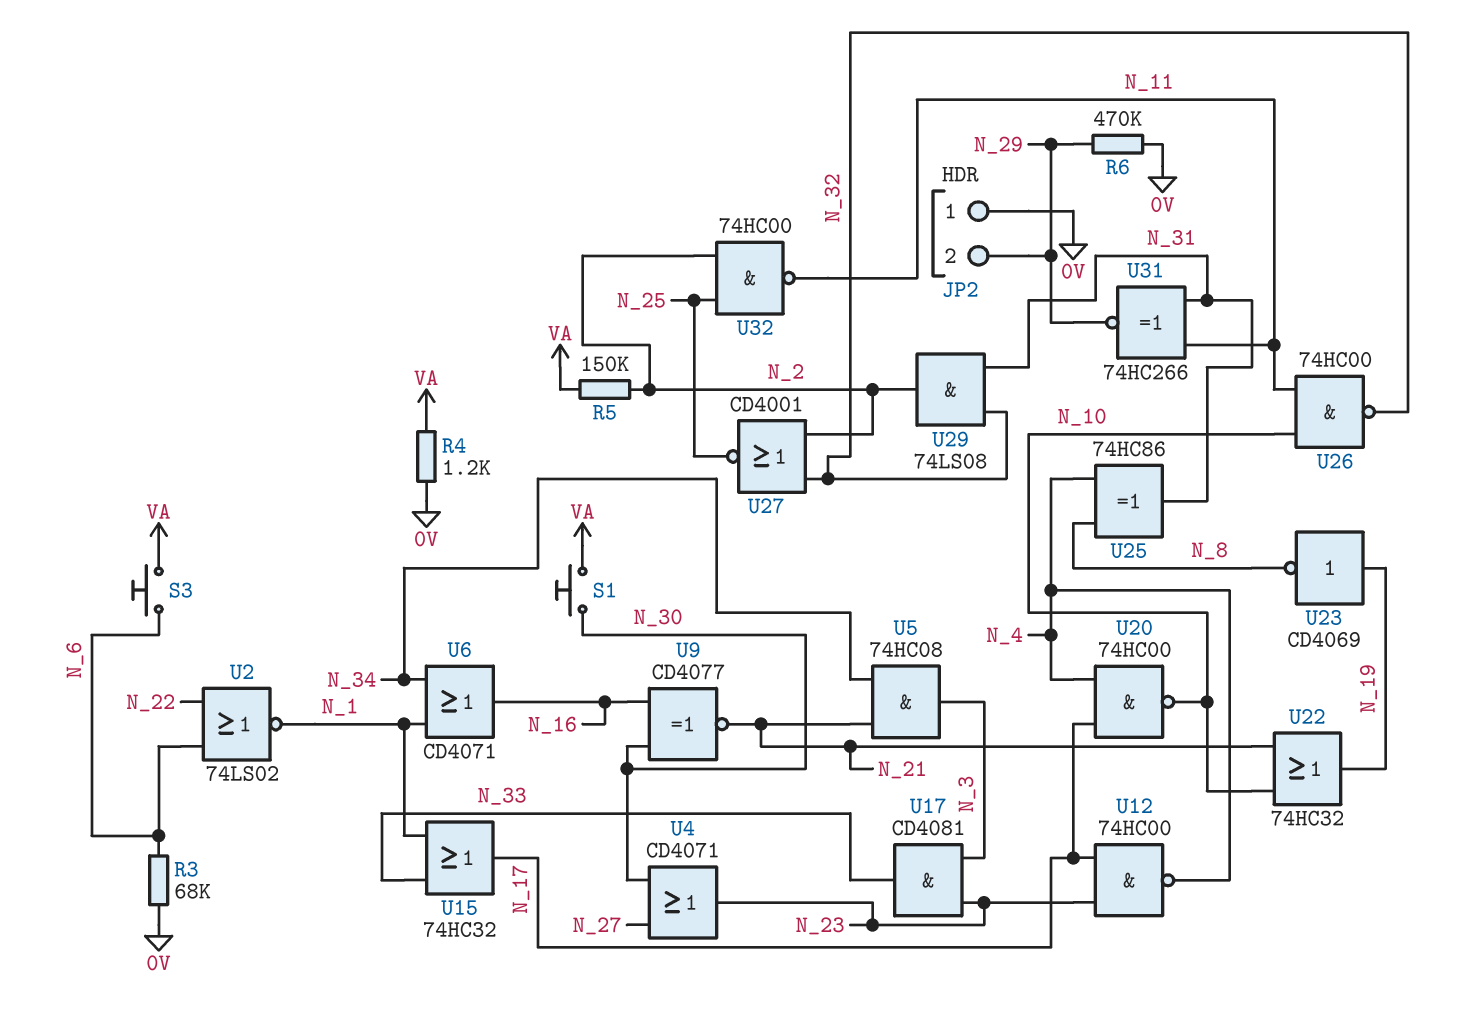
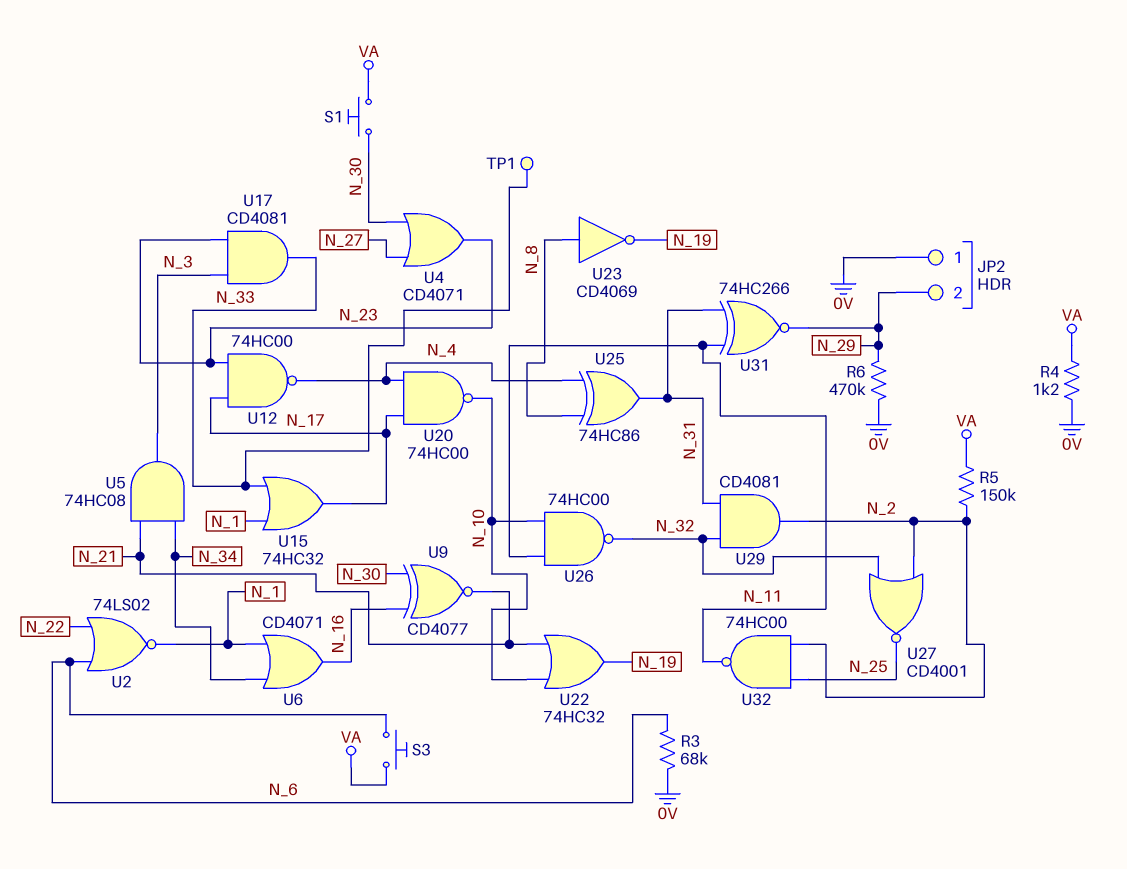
TP1: none -> test point (N_33)
U23: NOT CD4069 (in N_19, out N_8) -> NOT CD4069 (in N_8, out N_19)
U29: AND 74LS08 (in N_31, in N_32, out N_2) -> AND CD4081 (in N_31, in N_32, out N_2)

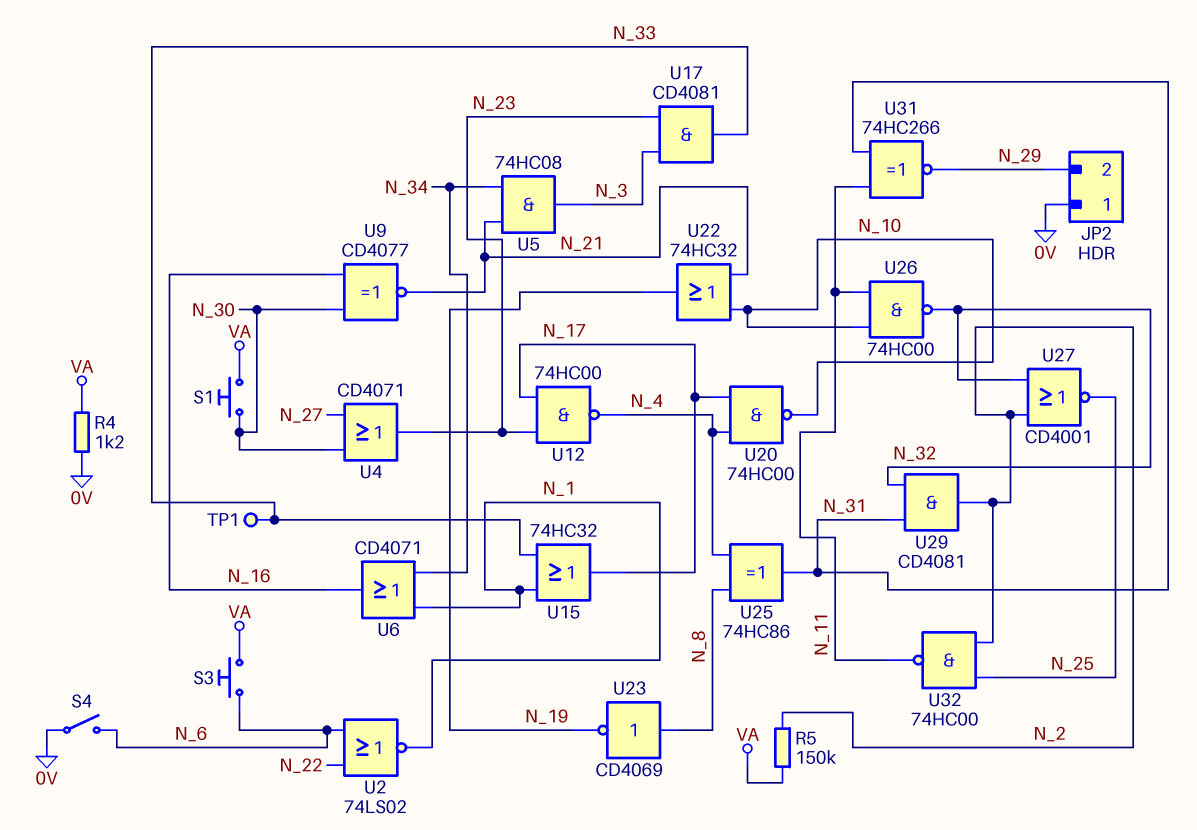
R3: 68k (0V, N_6) -> none
R6: 470k (0V, N_29) -> none
S4: none -> switch (0V, N_6)

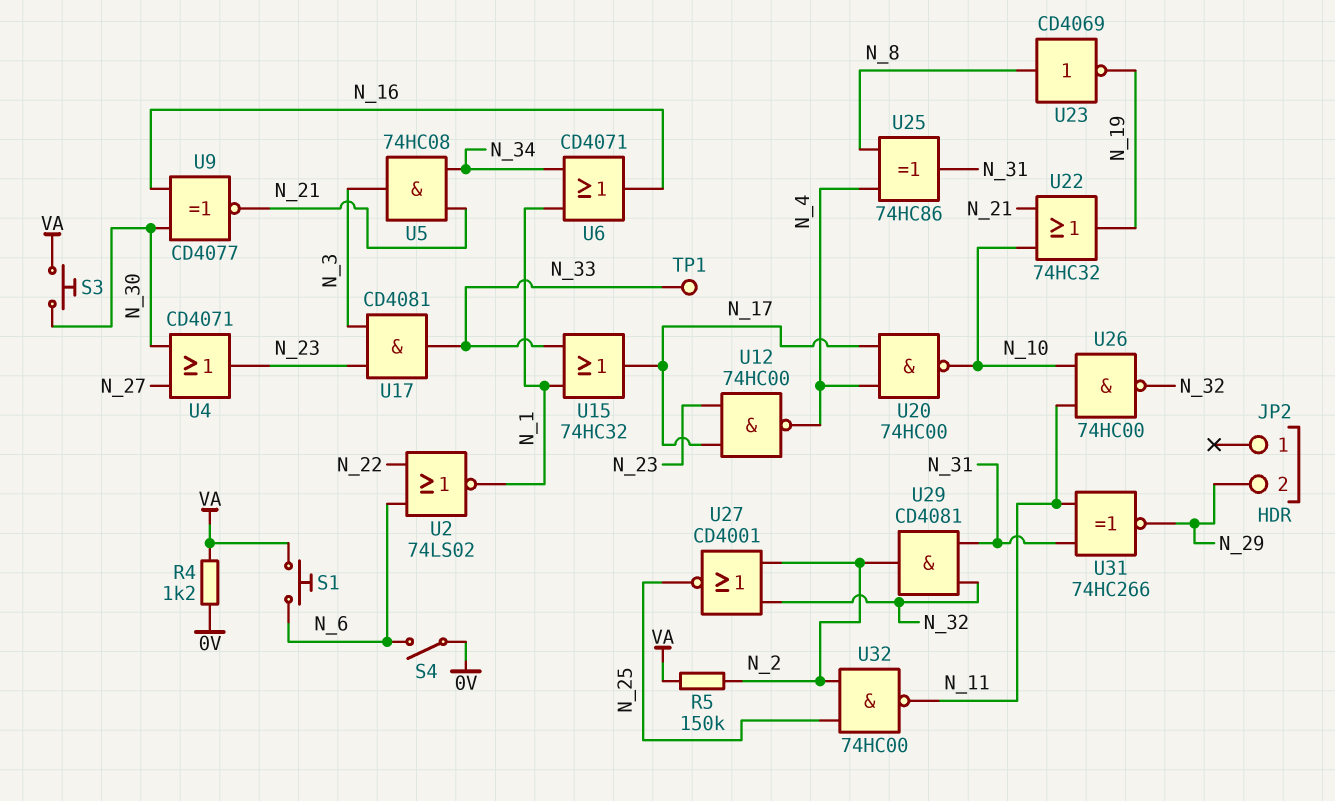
JP2 pin 1: 0V -> none
S1: button (N_30, VA) -> button (N_6, VA)
S3: button (N_6, VA) -> button (N_30, VA)

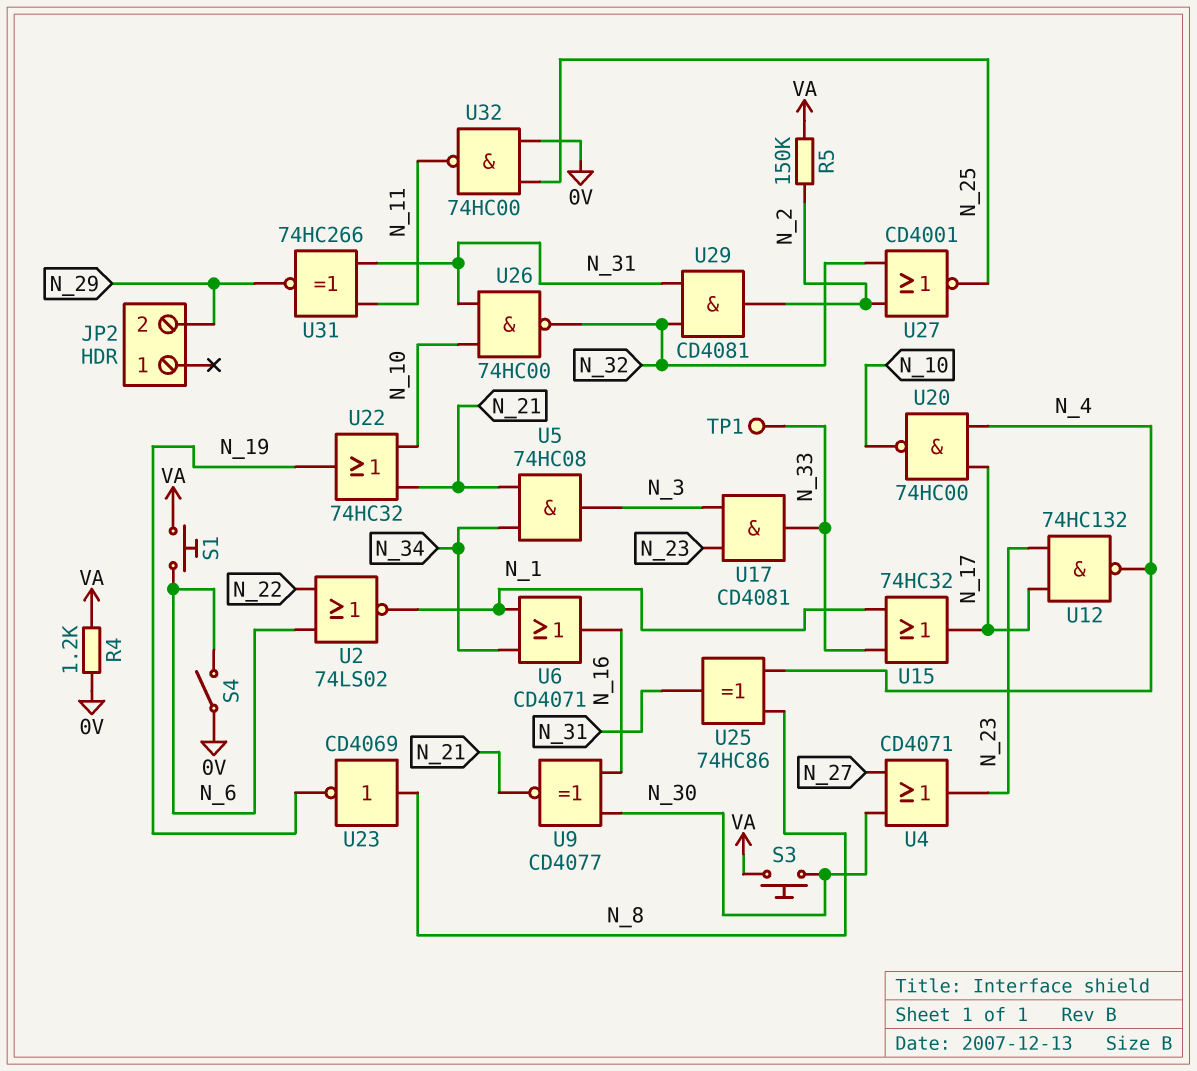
U12: NAND 74HC00 (in N_17, in N_23, out N_4) -> NAND 74HC132 (in N_17, in N_23, out N_4)
U26: NAND 74HC00 (in N_10, in N_11, out N_32) -> NAND 74HC00 (in N_10, in N_31, out N_32)
U32: NAND 74HC00 (in N_2, in N_25, out N_11) -> NAND 74HC00 (in 0V, in N_25, out N_11)

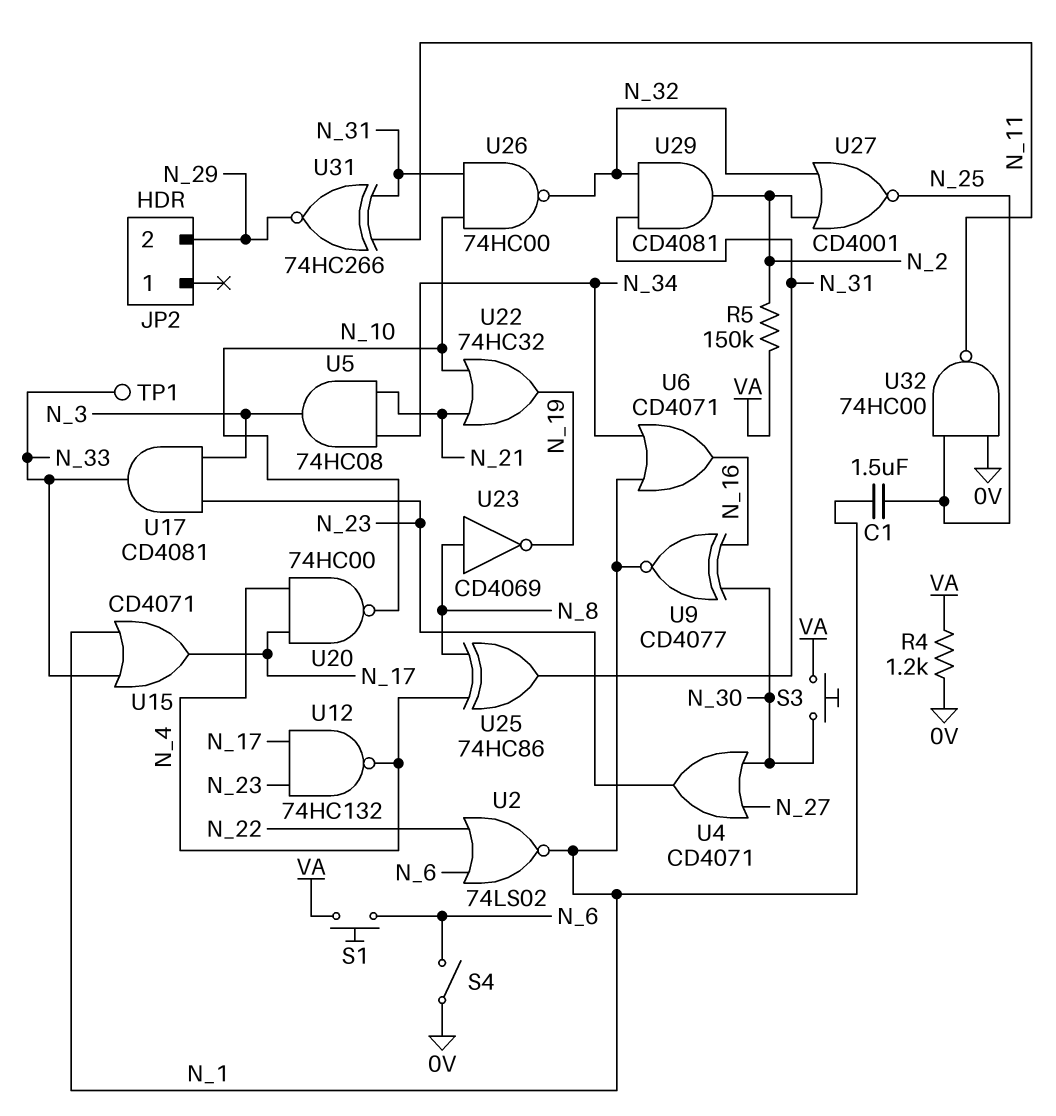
C1: none -> 1.5uF (N_1, N_25)
U9: XNOR CD4077 (in N_16, in N_30, out N_21) -> XNOR CD4077 (in N_16, in N_30, out N_1)
U15: OR 74HC32 (in N_1, in N_33, out N_17) -> OR CD4071 (in N_1, in N_33, out N_17)

